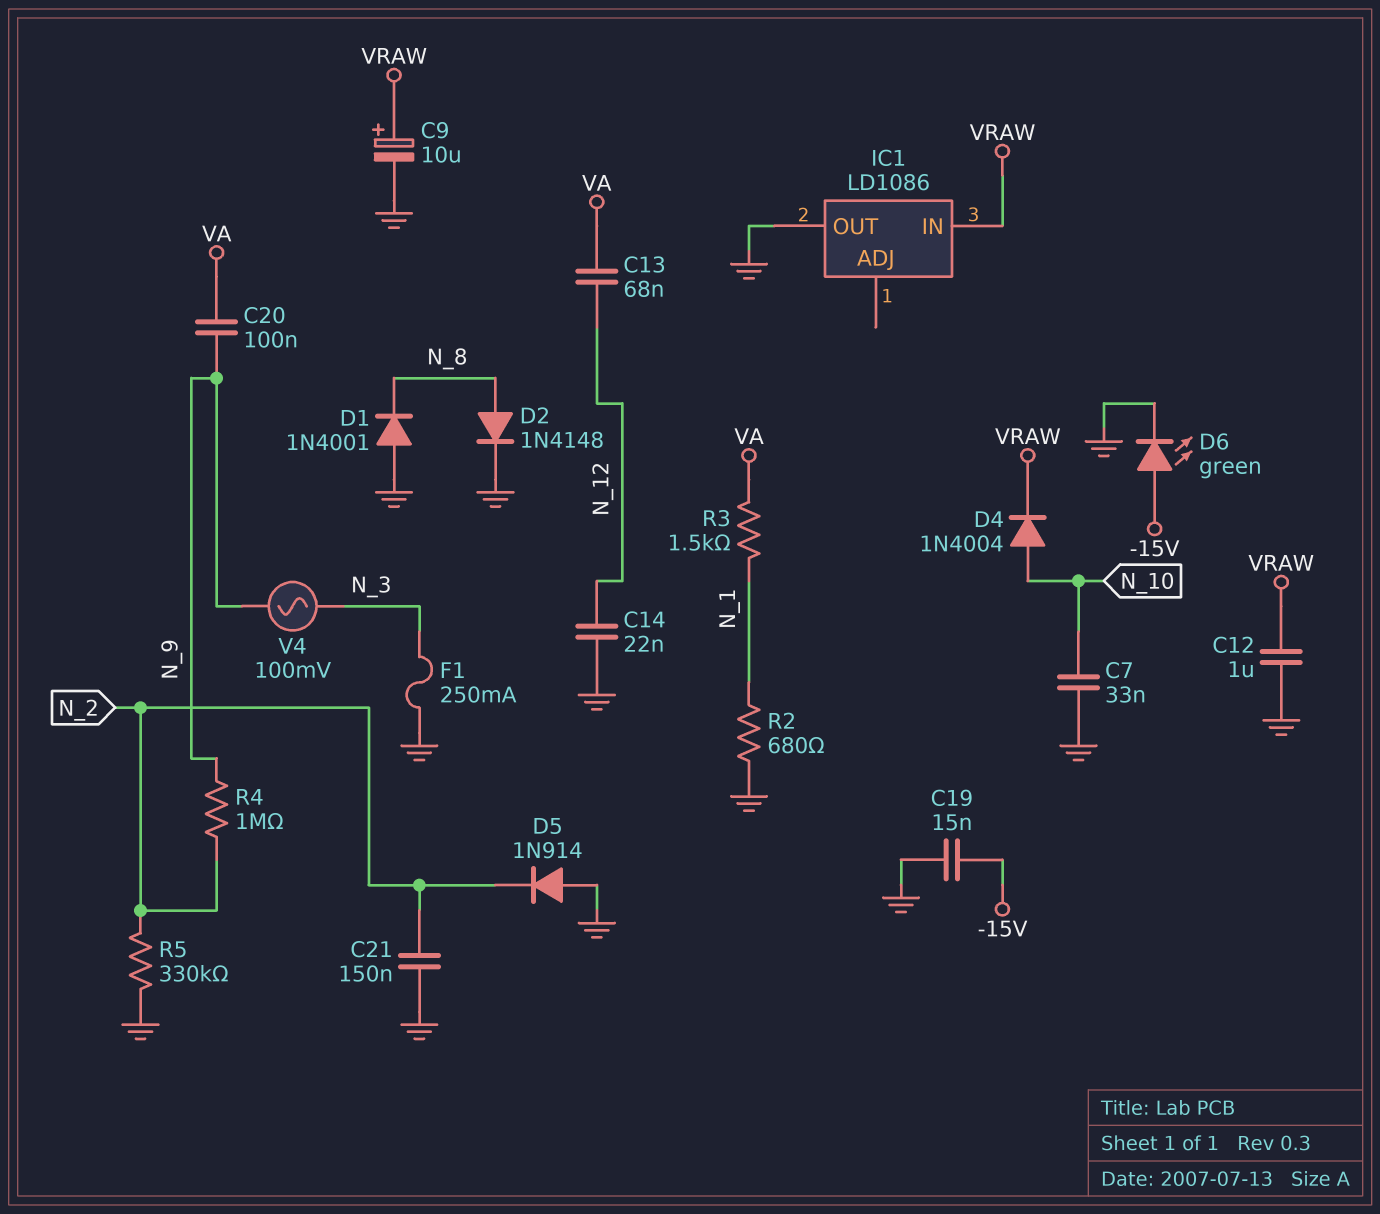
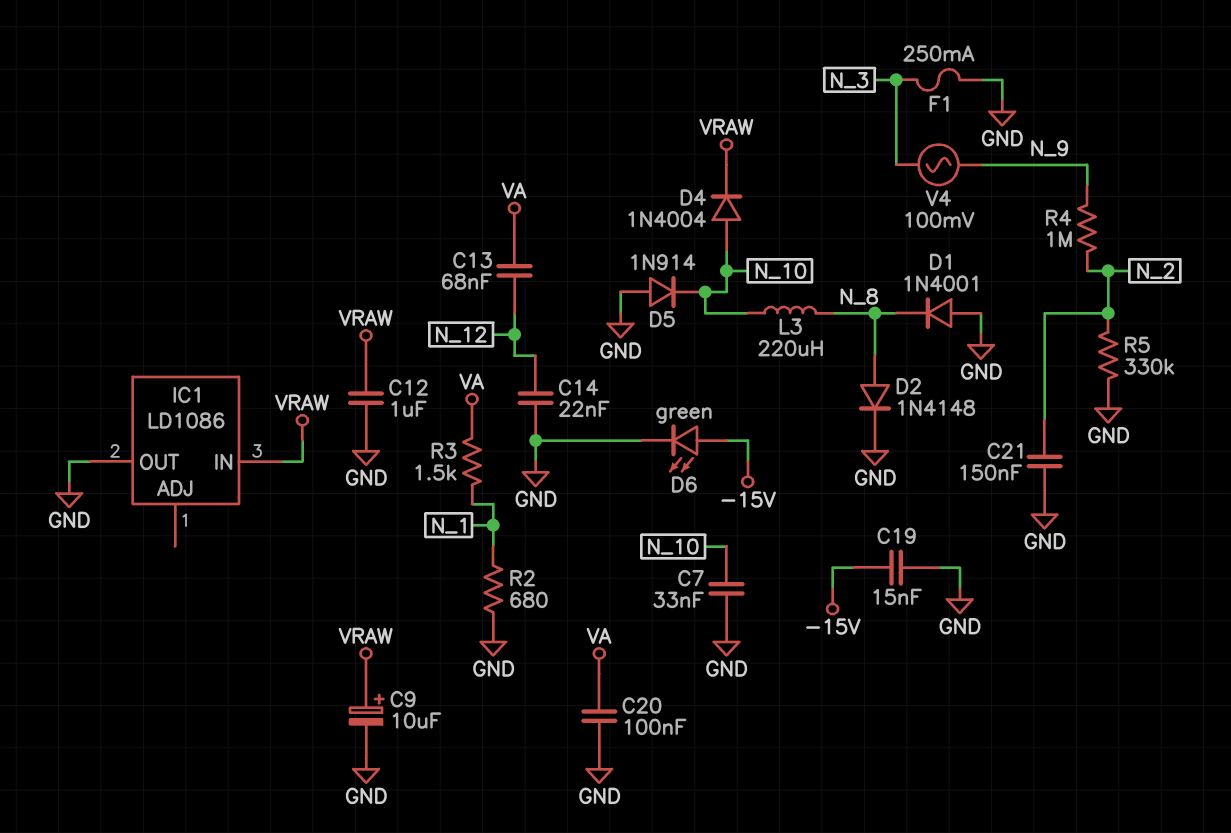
C20: 100nF (N_9, VA) -> 100nF (GND, VA)
D5: diode 1N914 (A GND, K N_2) -> diode 1N914 (A GND, K N_10)
L3: none -> 220uH (N_8, N_10)

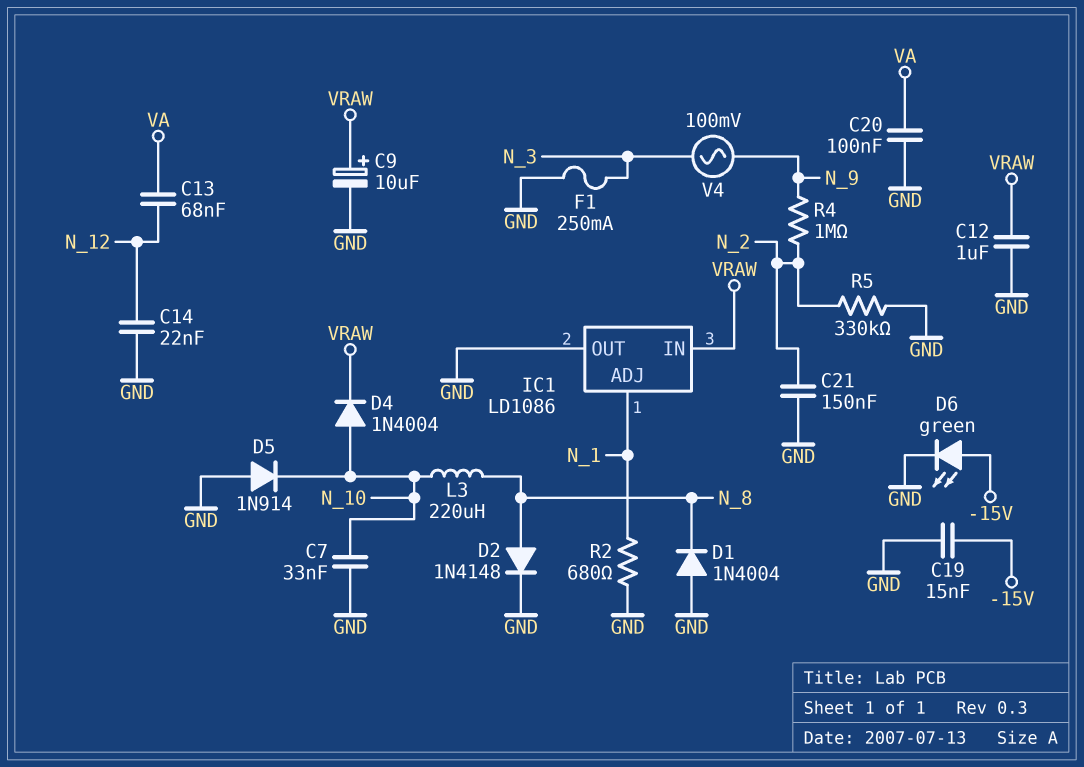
D1: diode 1N4001 (A GND, K N_8) -> diode 1N4004 (A GND, K N_8)
IC1 pin ADJ: none -> N_1
R3: 1.5k (N_1, VA) -> none

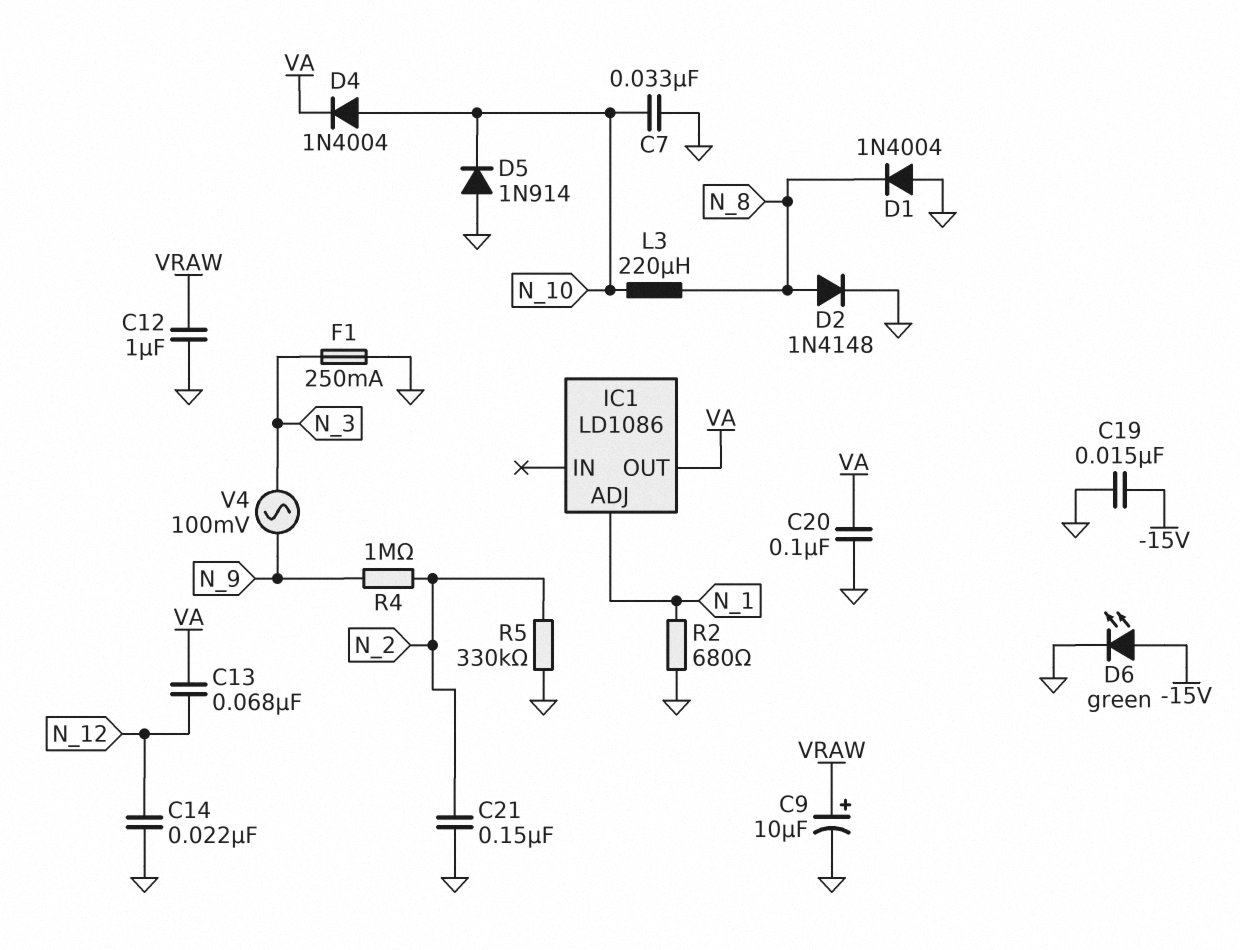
D4: diode 1N4004 (A N_10, K VRAW) -> diode 1N4004 (A N_10, K VA)
IC1 pin IN: VRAW -> none
IC1 pin OUT: GND -> VA

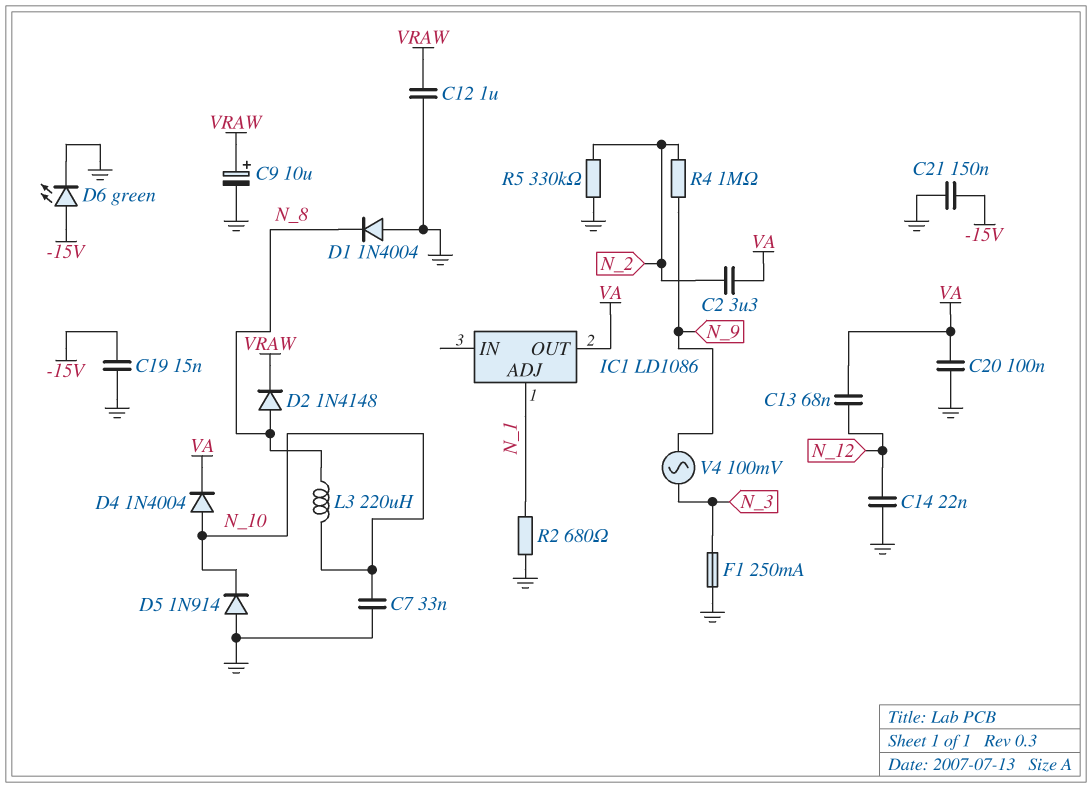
C2: none -> 3.3uF (N_2, VA)
C21: 150nF (GND, N_2) -> 150nF (-15V, GND)
D2: diode 1N4148 (A N_8, K GND) -> diode 1N4148 (A N_8, K VRAW)

